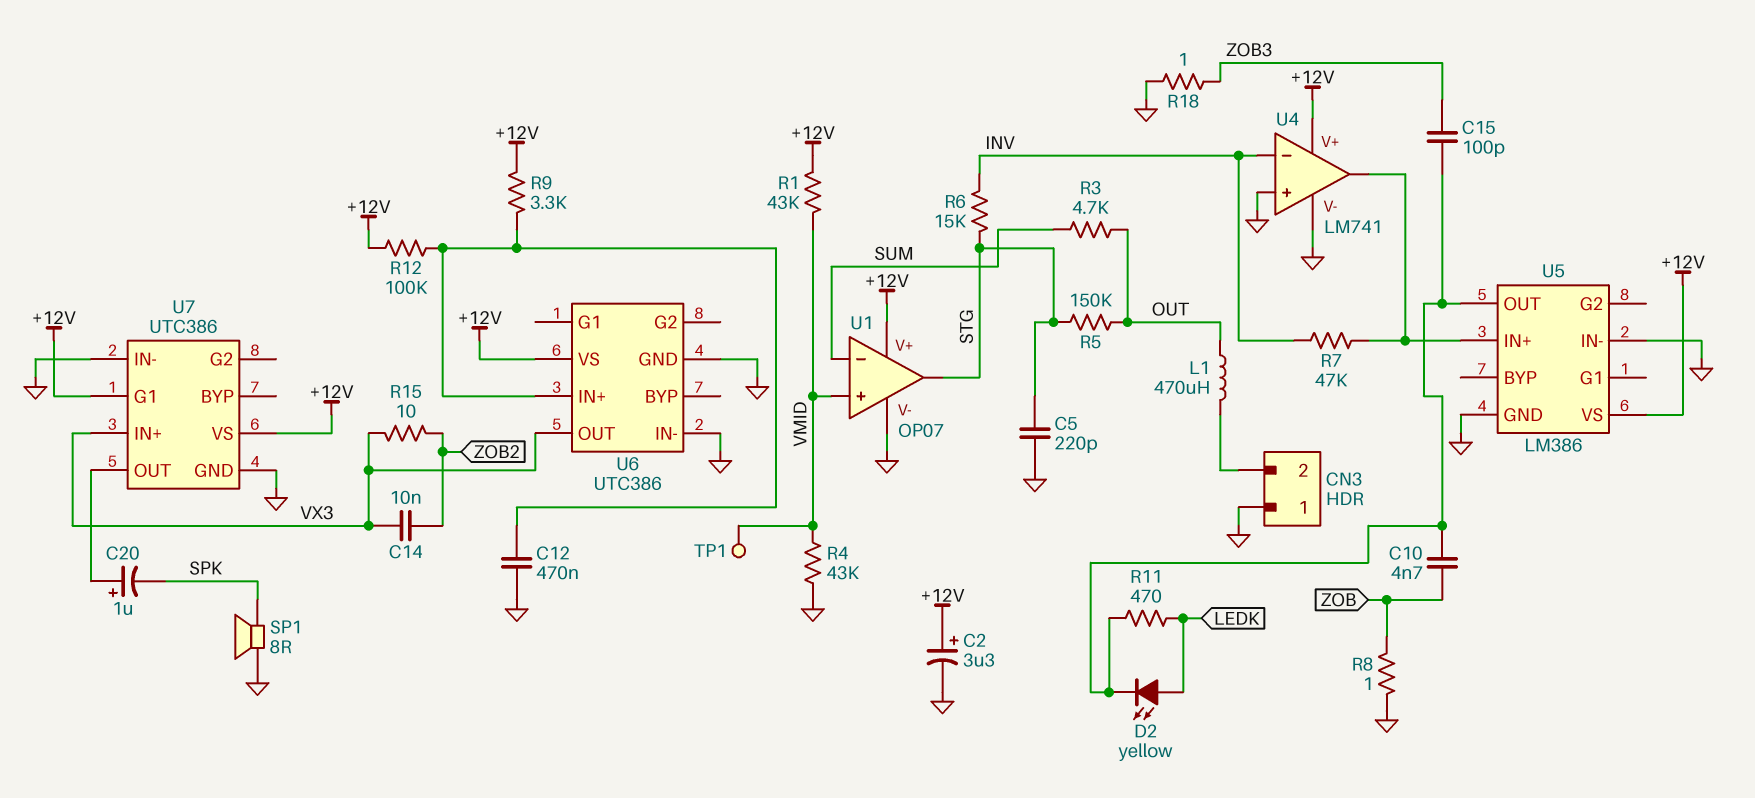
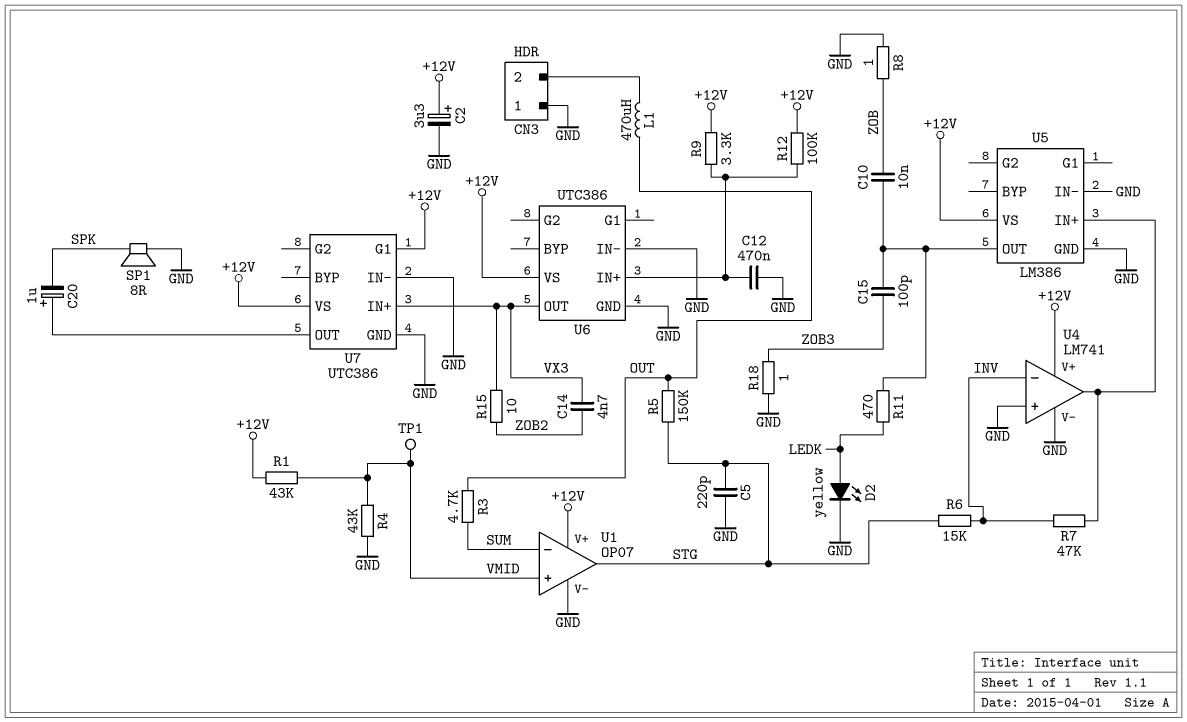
C10: 4.7nF (U5/OUT, ZOB) -> 10nF (U5/OUT, ZOB)
C14: 10nF (VX3, ZOB2) -> 4.7nF (VX3, ZOB2)
D2: LED yellow (A LEDK, K U5/OUT) -> LED yellow (A LEDK, K GND)

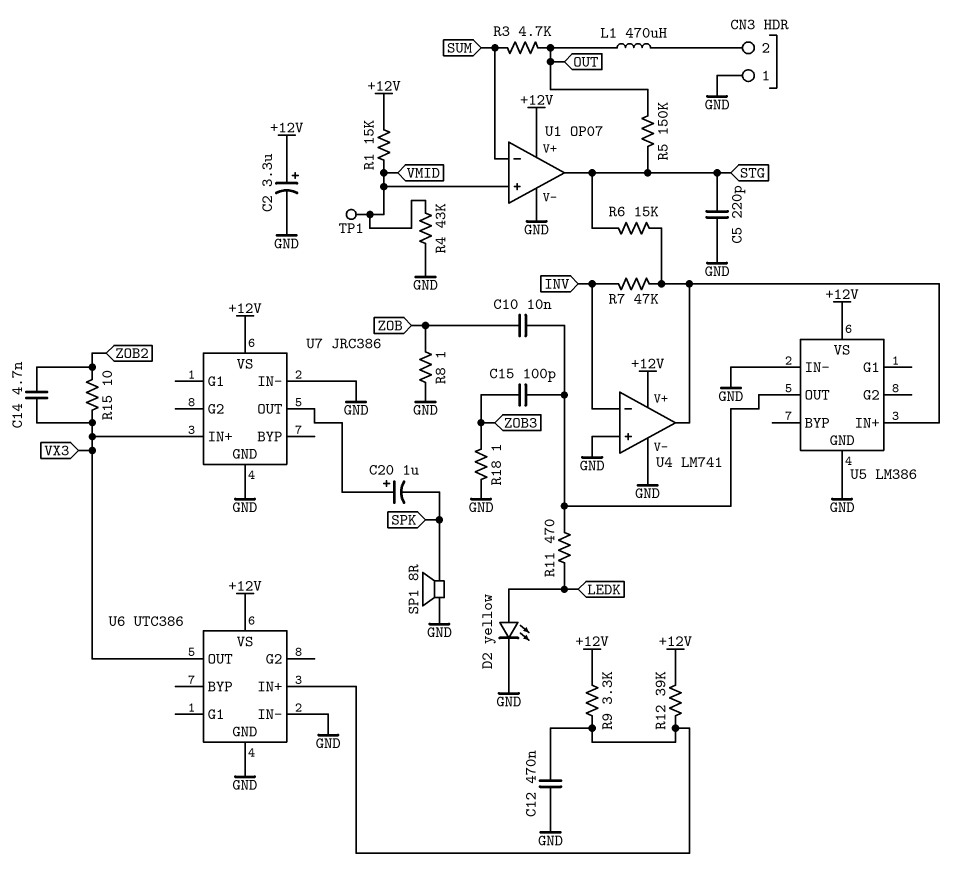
R1: 43k (+12V, VMID) -> 15k (+12V, VMID)
R6: 15k (INV, STG) -> 15k (STG, U4/out)
R12: 100k (+12V, U6/IN+) -> 39k (+12V, U6/IN+)
U7: UTC386 -> JRC386
U7 pin G1: +12V -> none

